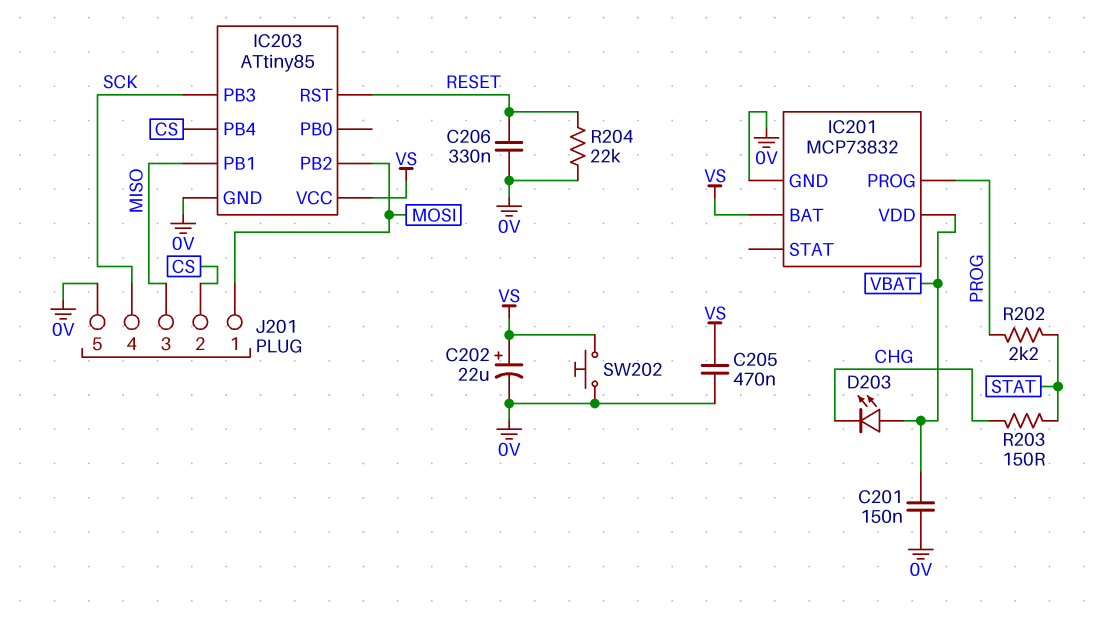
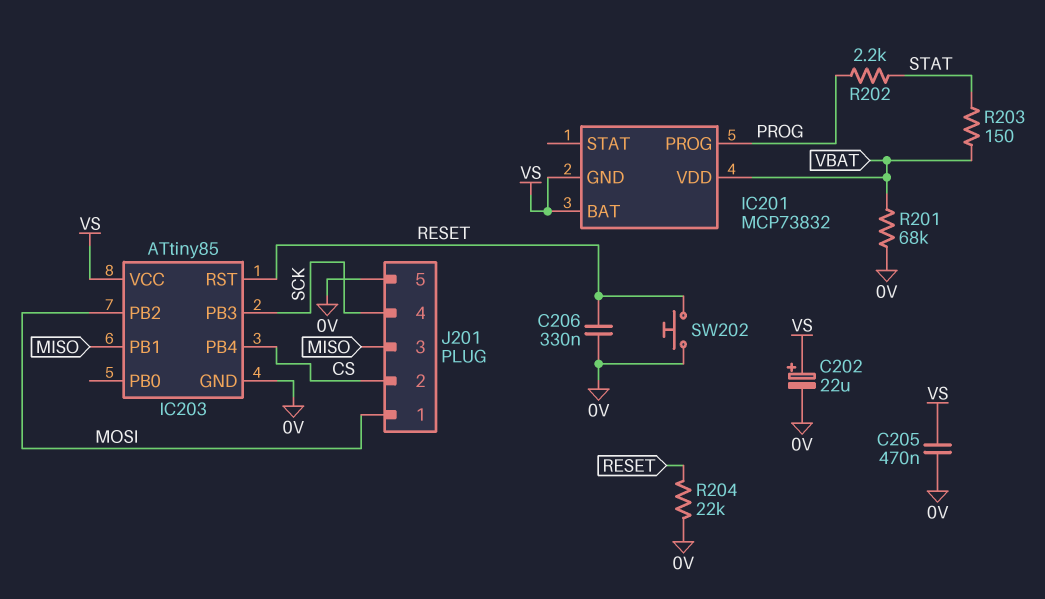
C201: 150nF (0V, VBAT) -> none
D203: LED (A VBAT, K CHG) -> none
IC201 pin GND: 0V -> VS
R201: none -> 68k (0V, VBAT)
R203: 150 (CHG, STAT) -> 150 (STAT, VBAT)
SW202: button (0V, VS) -> button (0V, RESET)

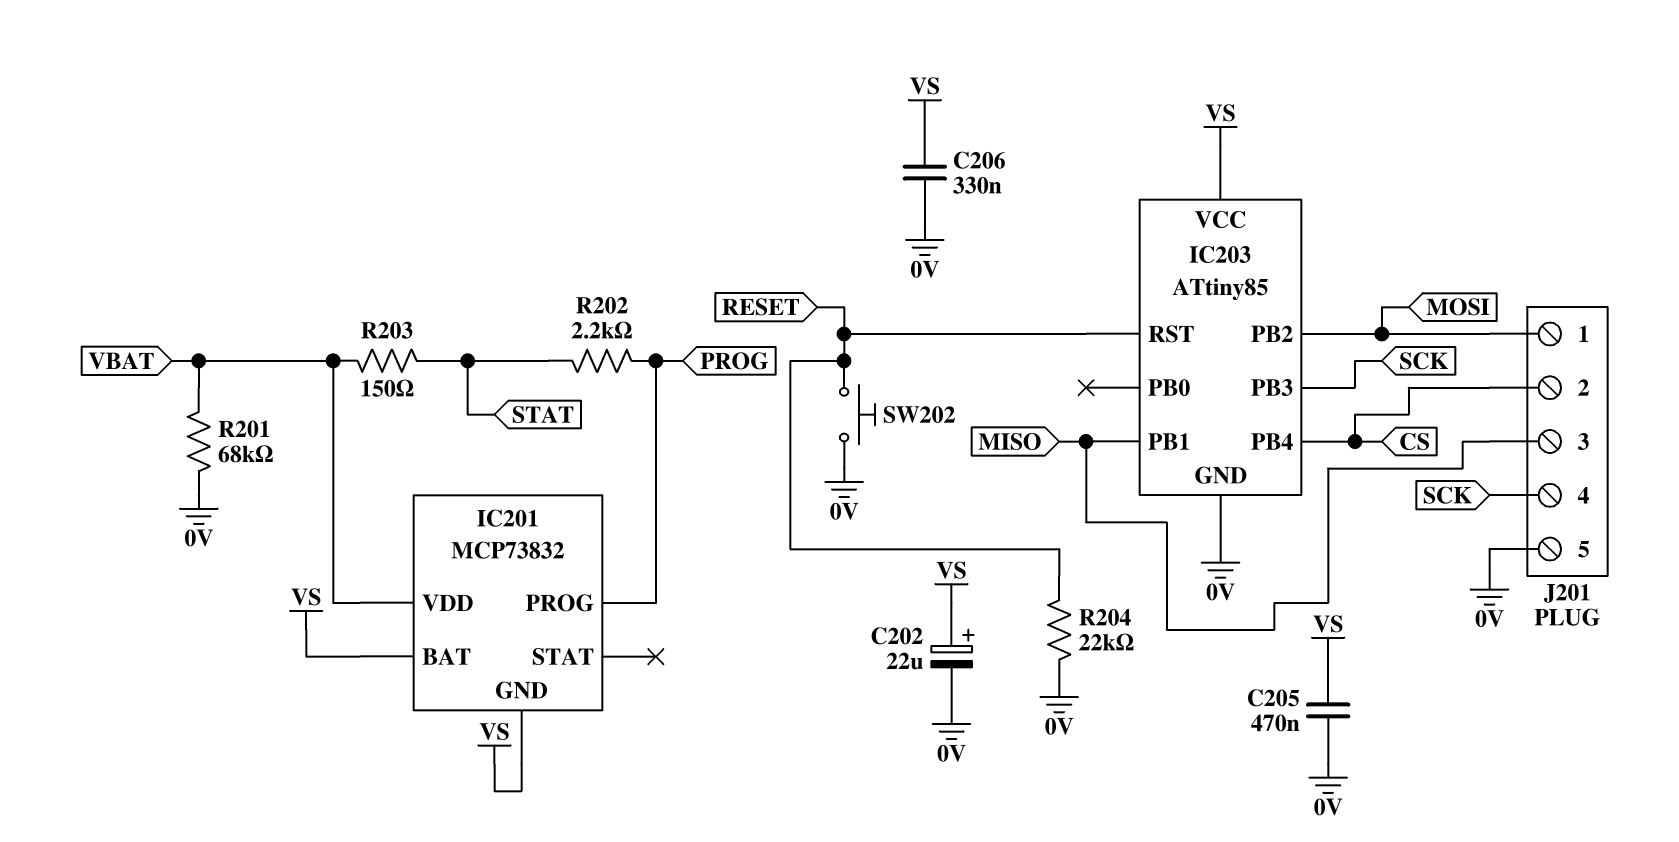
C206: 330nF (0V, RESET) -> 330nF (0V, VS)

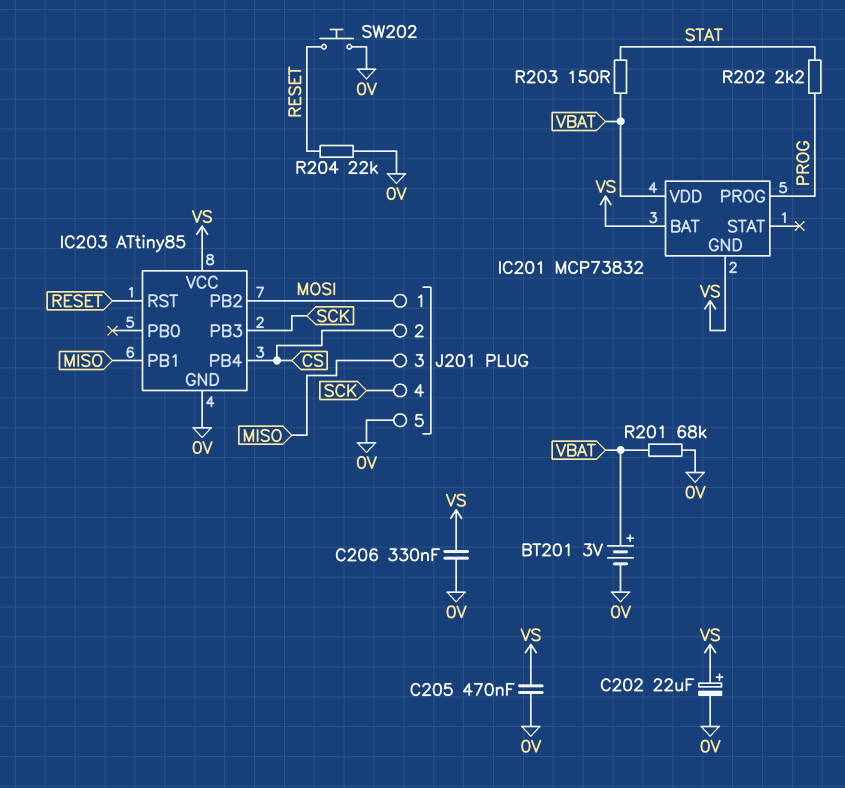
BT201: none -> 3V (plus VBAT, minus 0V)

